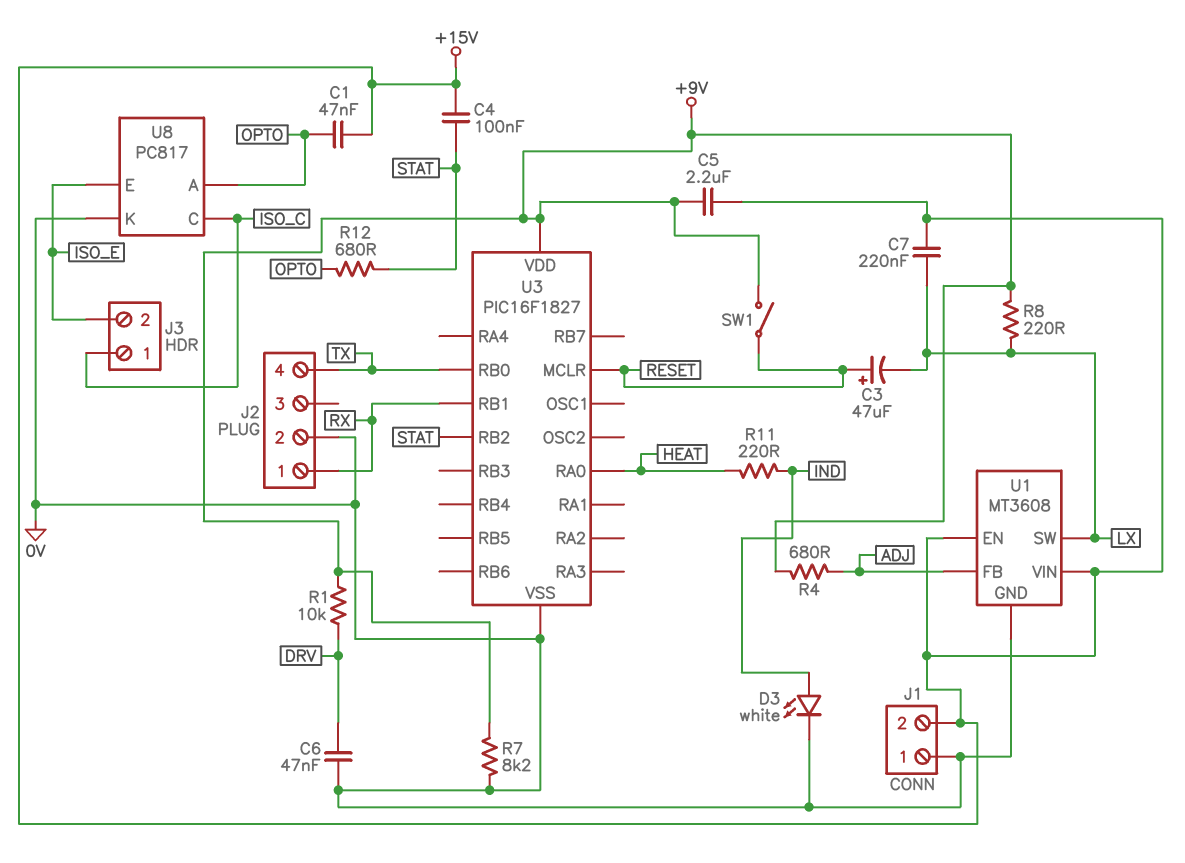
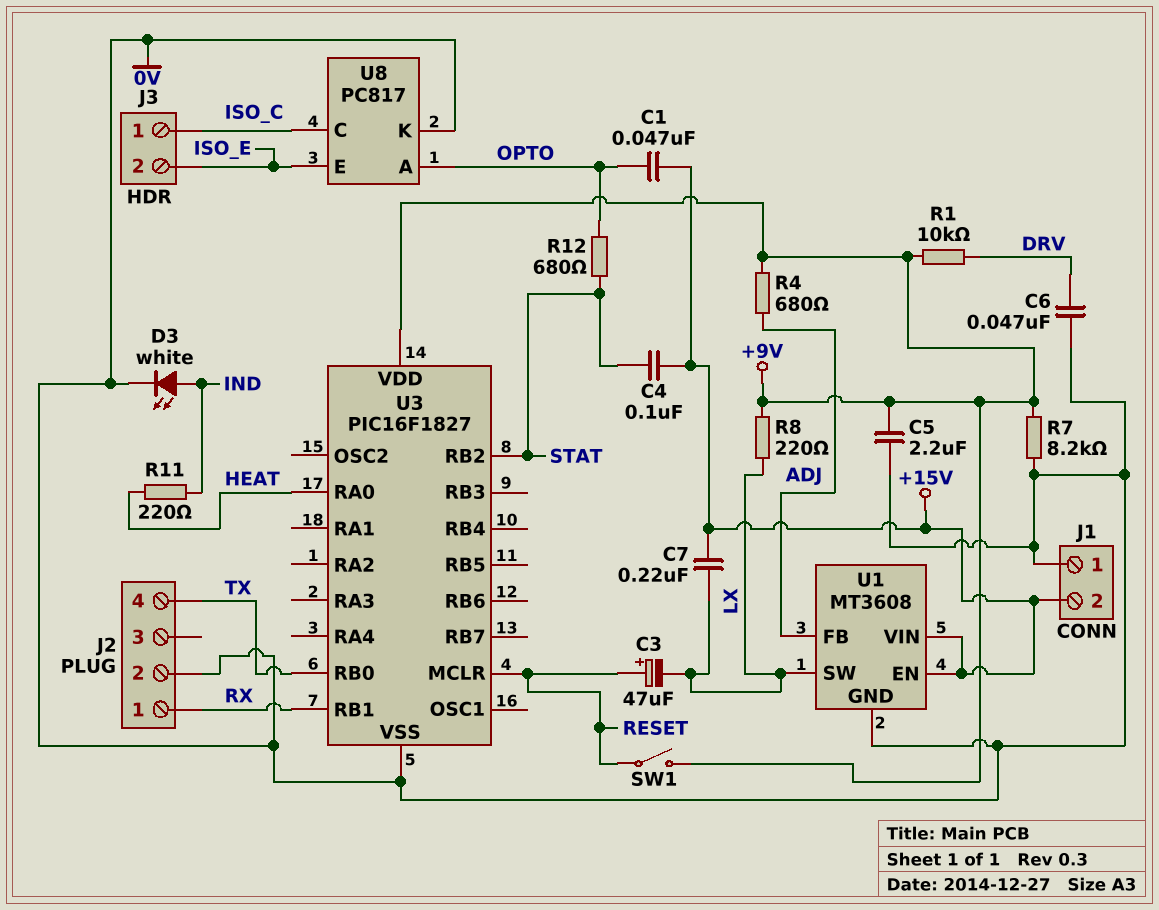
C5: 2.2uF (+9V, +15V) -> 2.2uF (+9V, 0V)

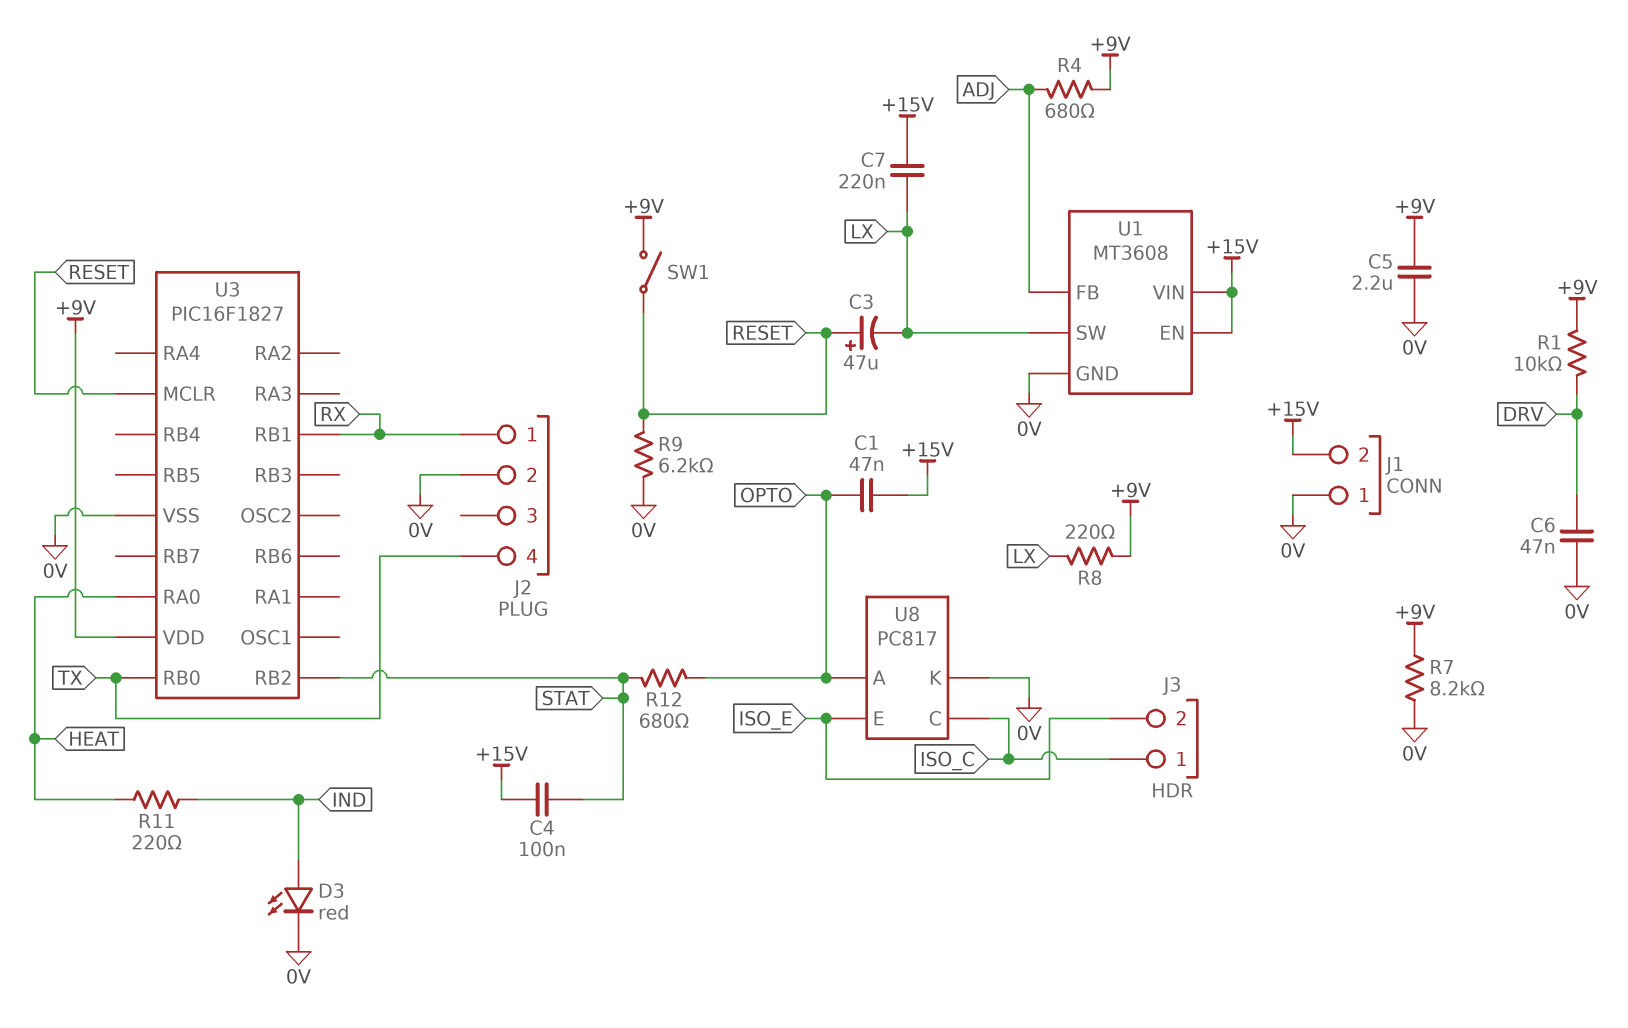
D3: LED white (A IND, K 0V) -> LED red (A IND, K 0V)
R9: none -> 6.2k (0V, RESET)

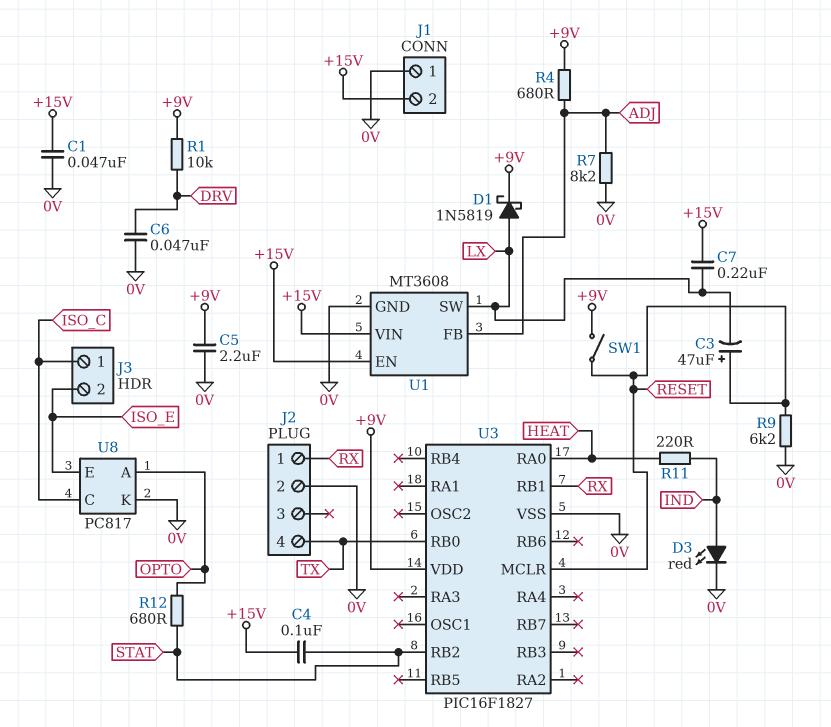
C1: 47nF (+15V, OPTO) -> 47nF (+15V, 0V)
D1: none -> schottky 1N5819 (A LX, K +9V)
R7: 8.2k (+9V, 0V) -> 8.2k (0V, ADJ)
R8: 220 (+9V, LX) -> none

